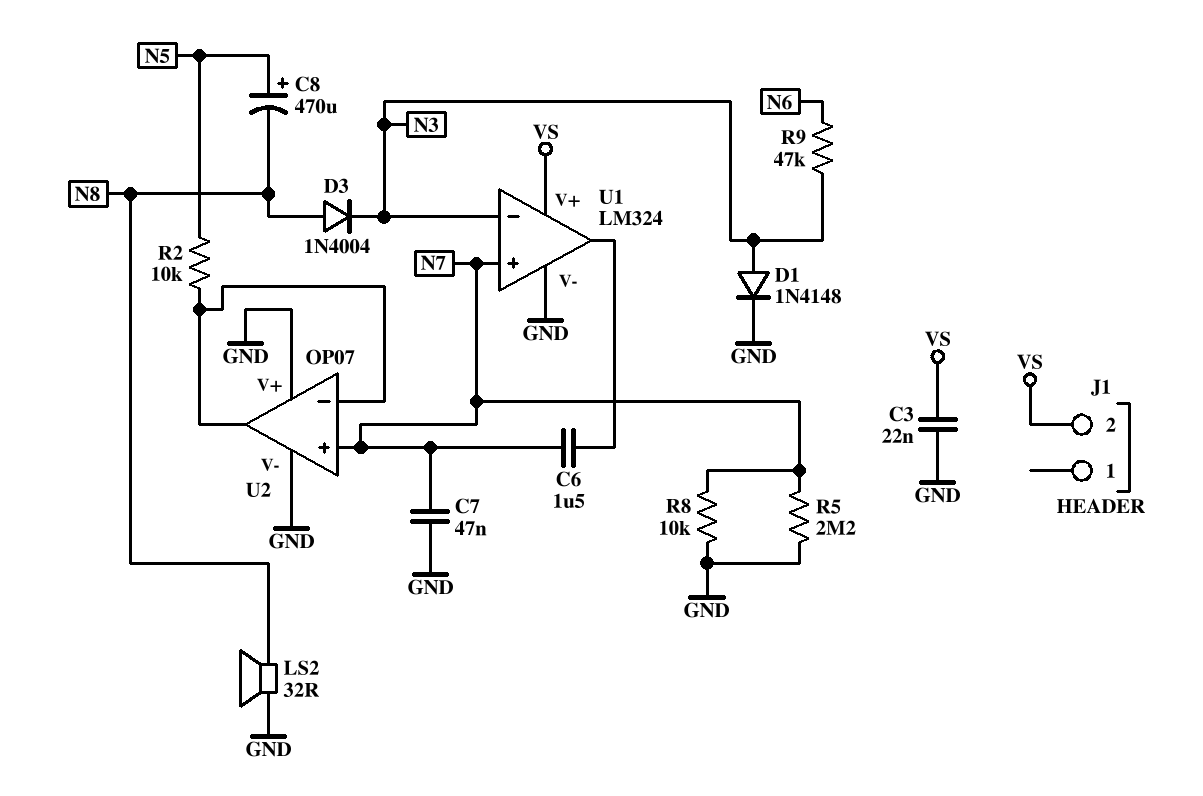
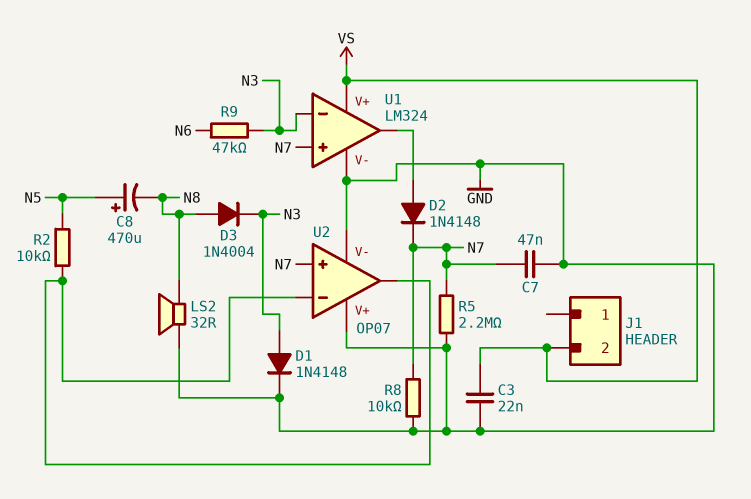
C6: 1.5uF (N7, U1/out) -> none
D2: none -> diode 1N4148 (A U1/out, K N7)

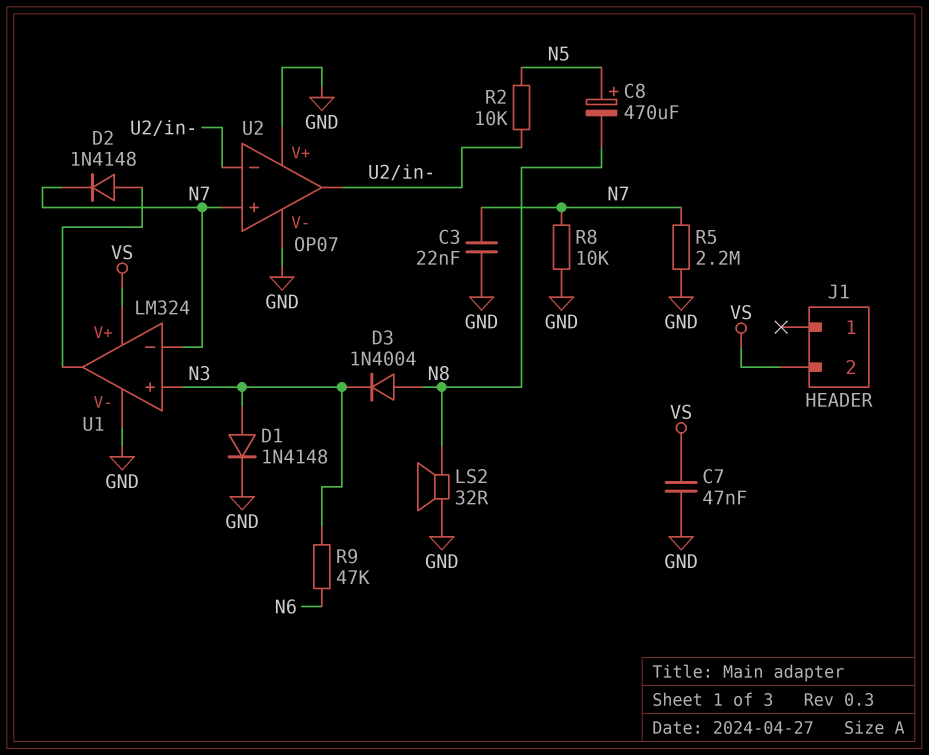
C3: 22nF (GND, VS) -> 22nF (GND, N7)
C7: 47nF (GND, N7) -> 47nF (GND, VS)
U1 pin in+: N7 -> N3
U1 pin in-: N3 -> N7

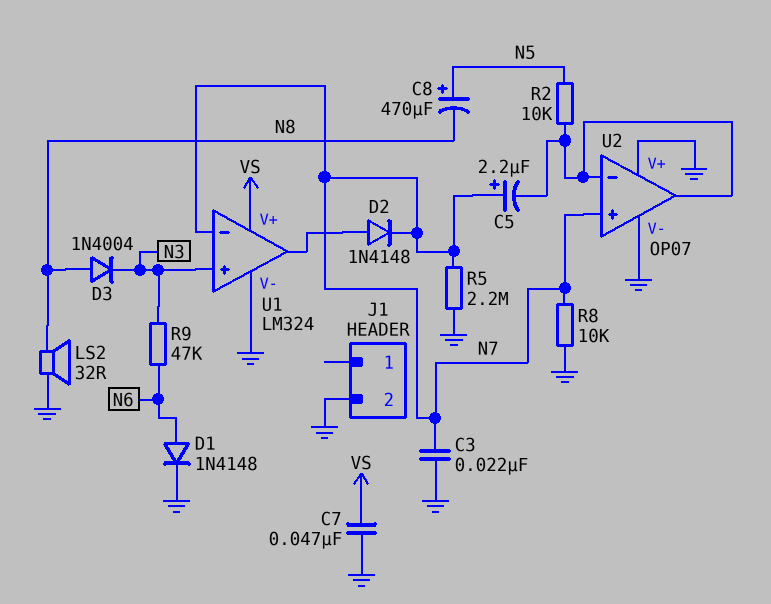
C5: none -> 2.2uF (plus N7, minus U2/in-)
D1: diode 1N4148 (A N3, K GND) -> diode 1N4148 (A N6, K GND)
J1 pin 2: VS -> GND

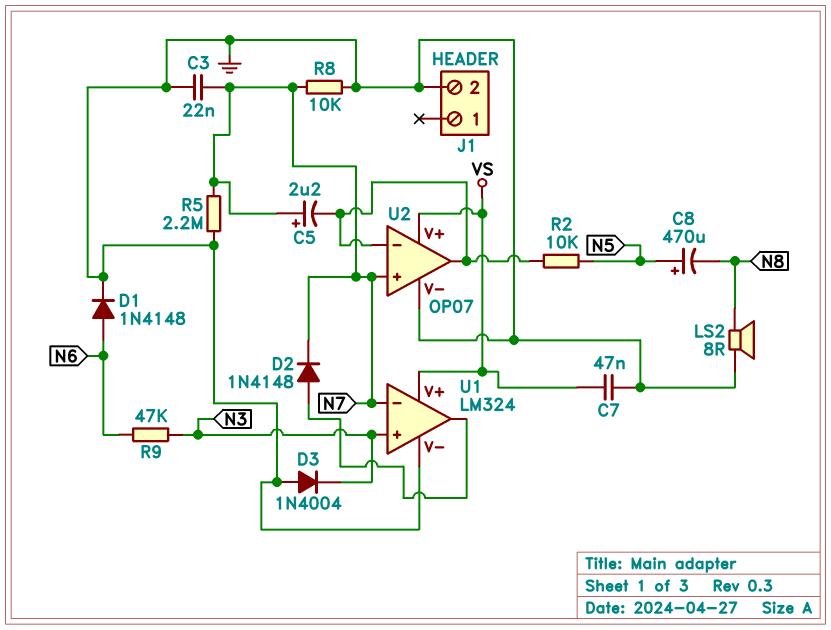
D3: diode 1N4004 (A N8, K N3) -> diode 1N4004 (A GND, K N3)
LS2: speaker 32R (GND, N8) -> speaker 8R (GND, N8)
U2 pin V+: GND -> VS

